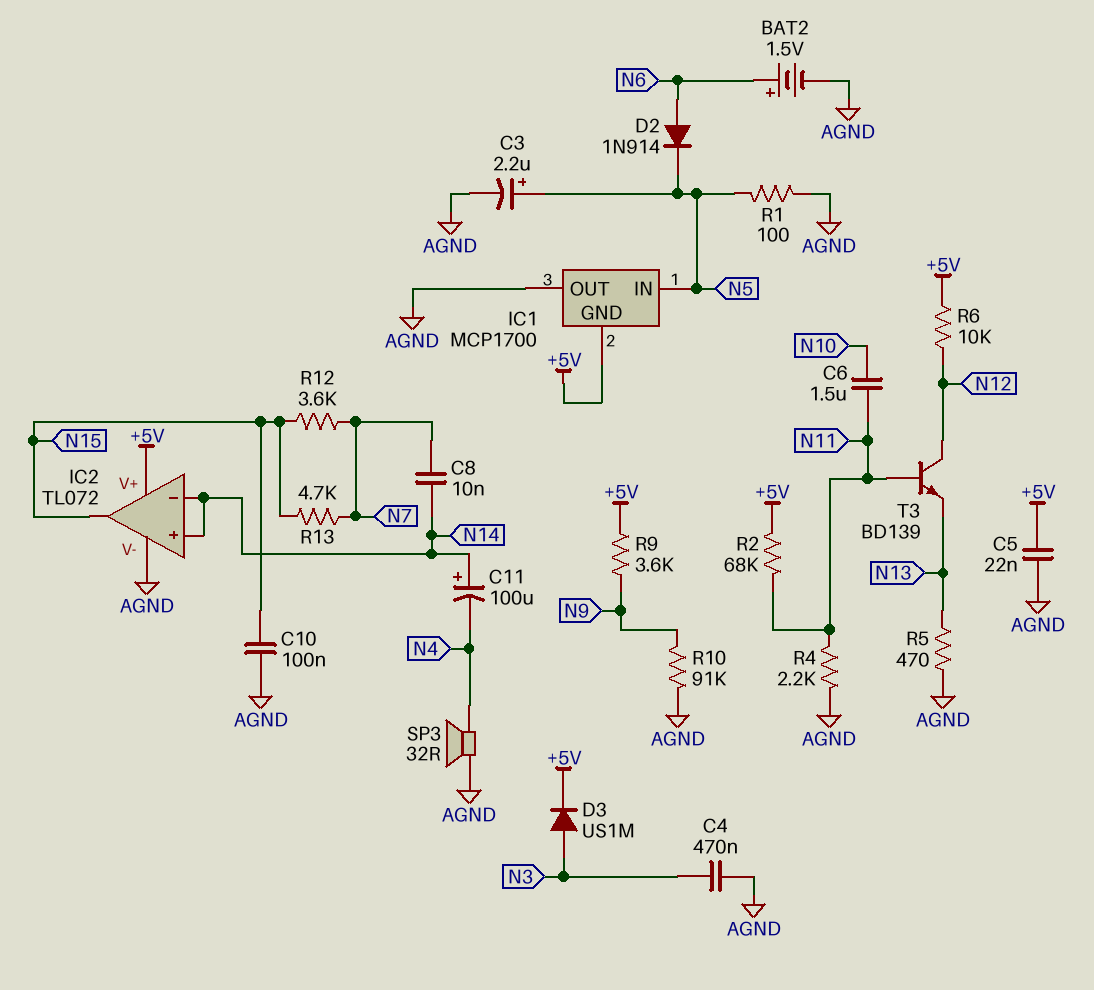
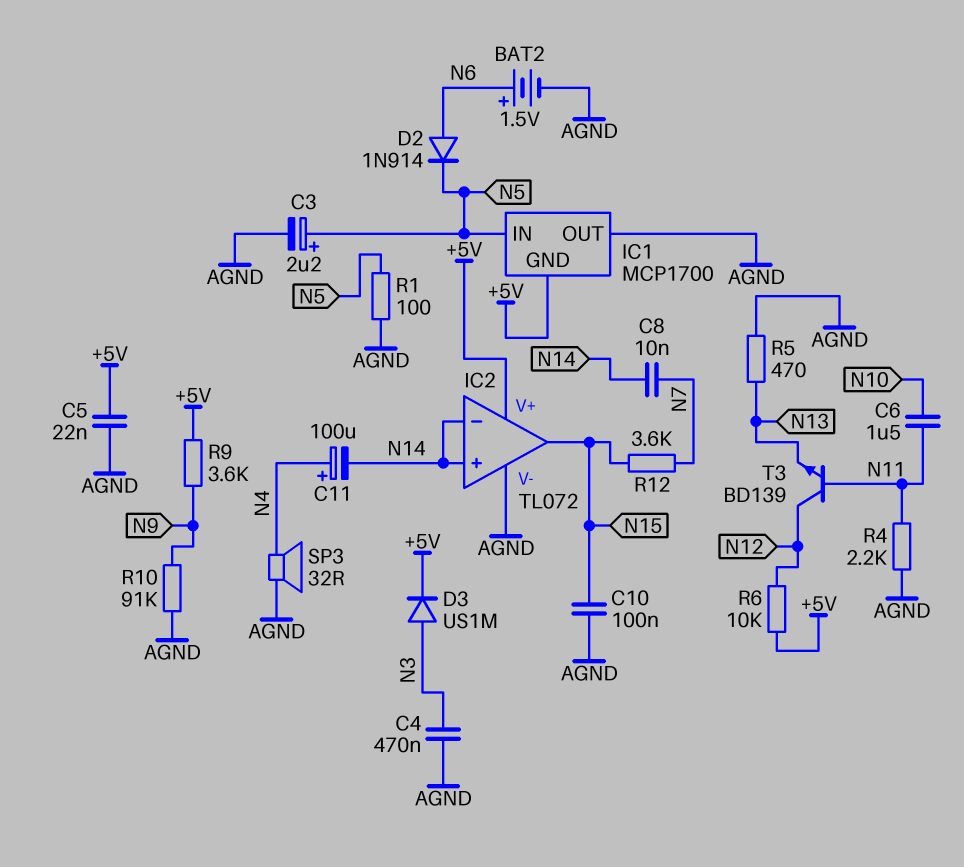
C11: 100uF (plus N14, minus N4) -> 100uF (plus N4, minus N14)
R2: 68k (+5V, N11) -> none
R13: 4.7k (N7, N15) -> none

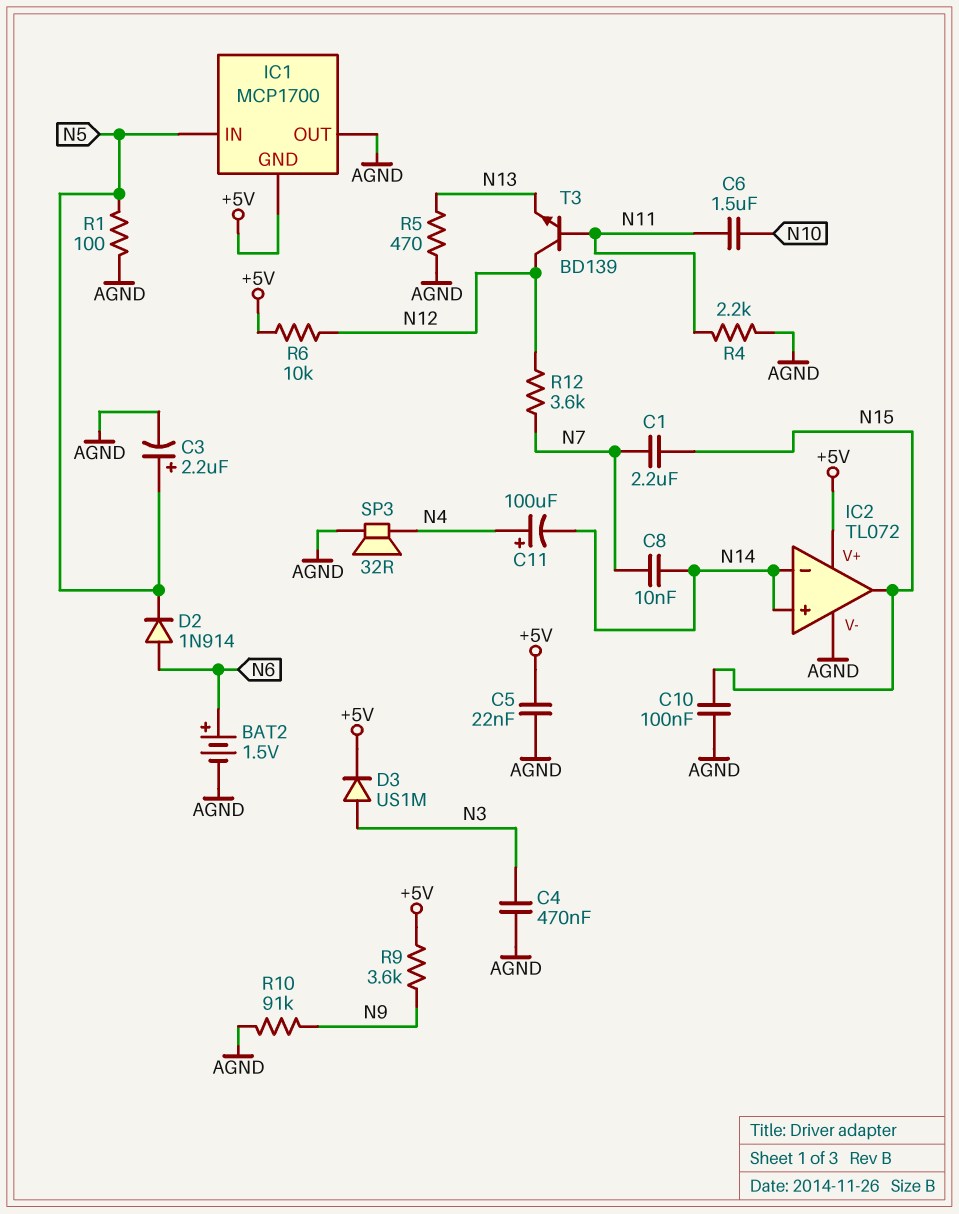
C1: none -> 2.2uF (N7, N15)
R12: 3.6k (N7, N15) -> 3.6k (N7, N12)

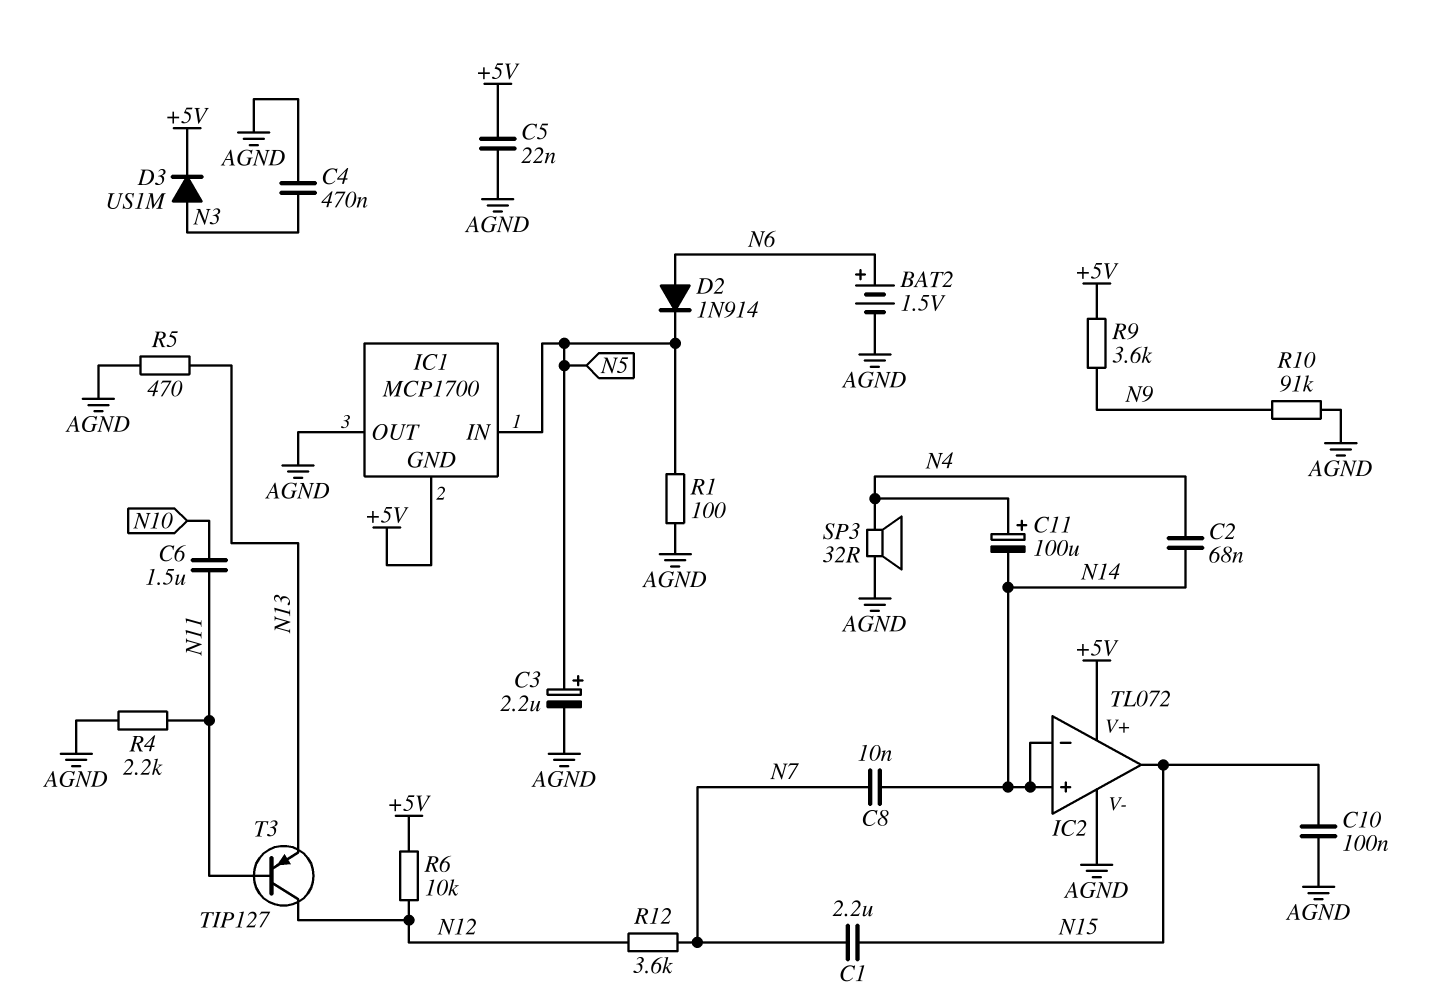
C2: none -> 68nF (N4, N14)
T3: NPN BD139 (B N11, C N12, E N13) -> PNP TIP127 (B N11, C N12, E N13)

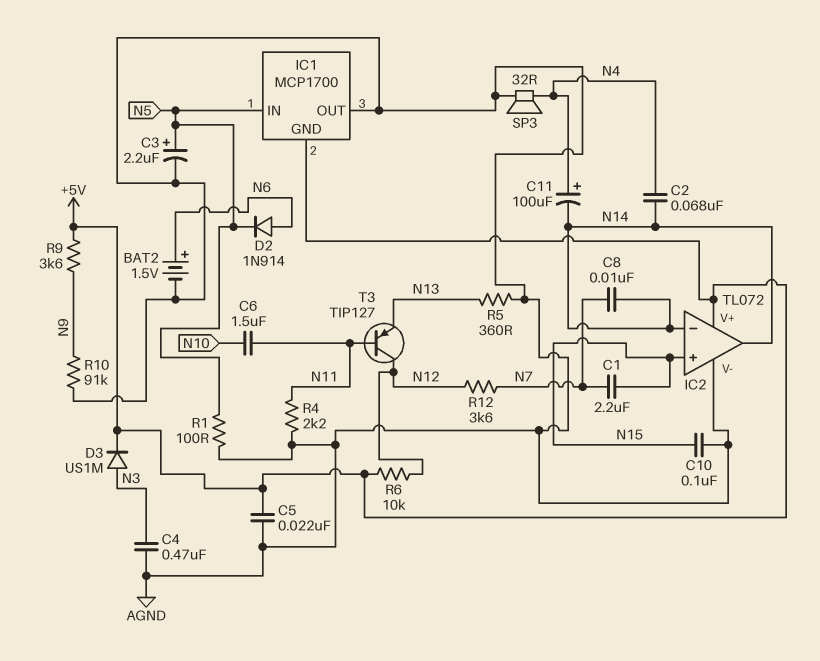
IC2 pin in+: N14 -> N15
IC2 pin out: N15 -> N14
R5: 470 (AGND, N13) -> 360 (AGND, N13)

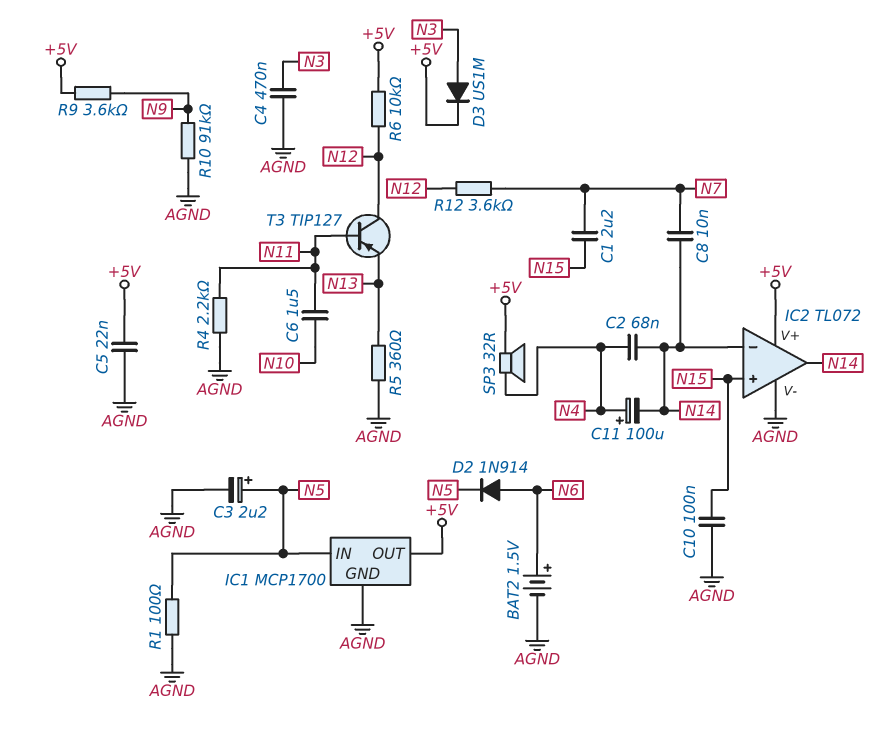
IC1 pin GND: +5V -> AGND
IC1 pin OUT: AGND -> +5V
SP3: speaker 32R (AGND, N4) -> speaker 32R (+5V, N4)

